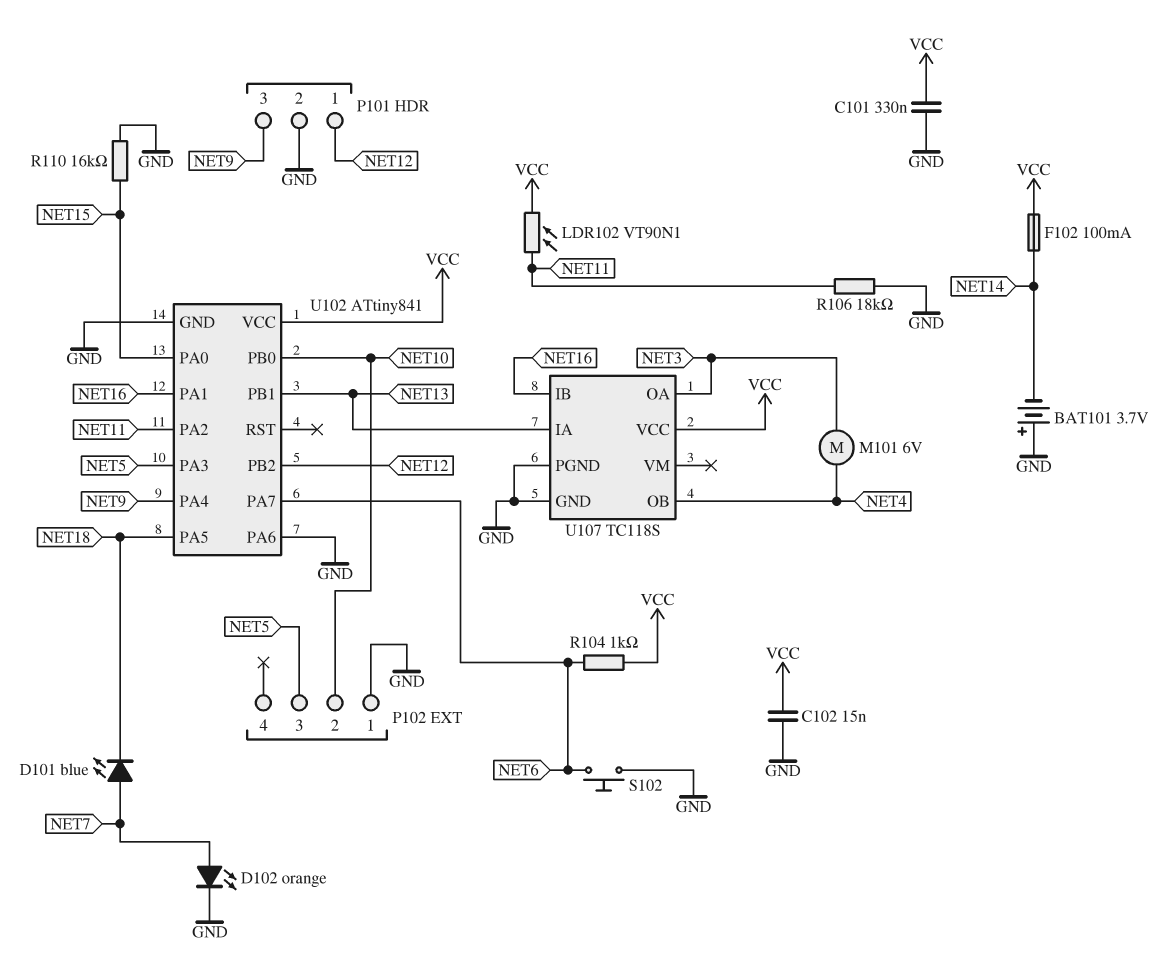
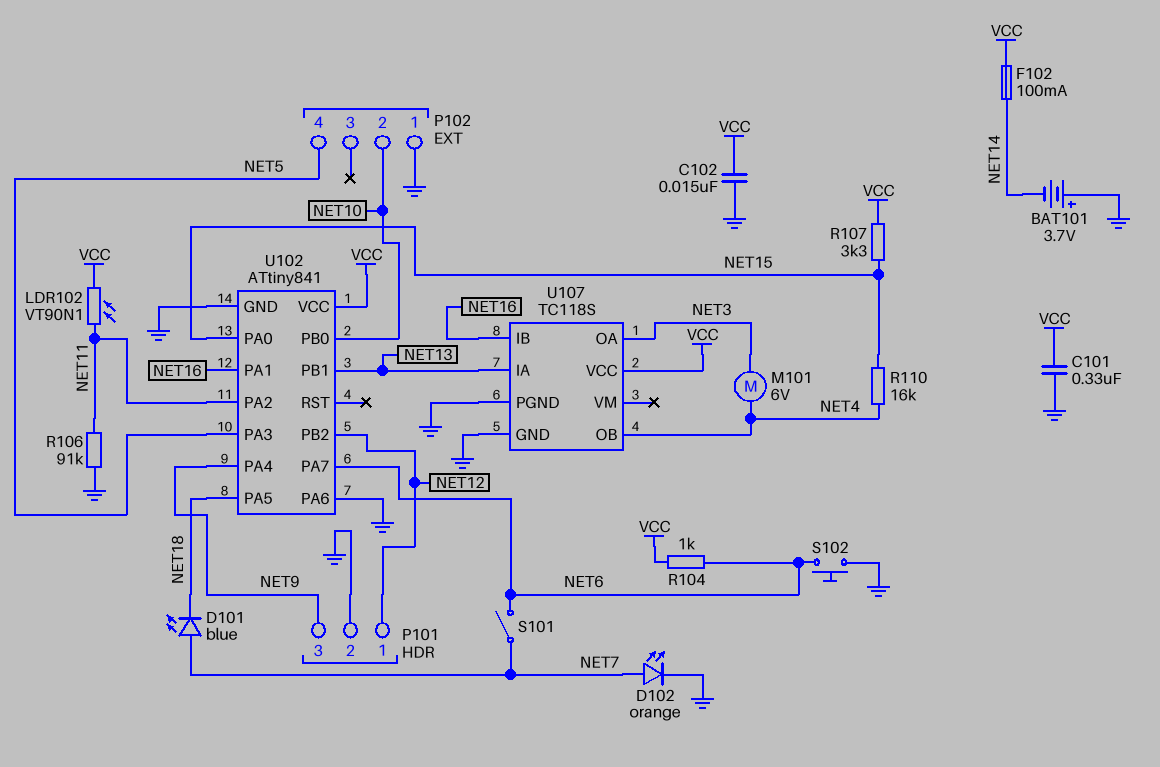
P102 pin 3: NET5 -> none
P102 pin 4: none -> NET5
R106: 18k (GND, NET11) -> 91k (GND, NET11)
R107: none -> 3.3k (NET15, VCC)
R110: 16k (GND, NET15) -> 16k (NET4, NET15)
S101: none -> switch (NET6, NET7)

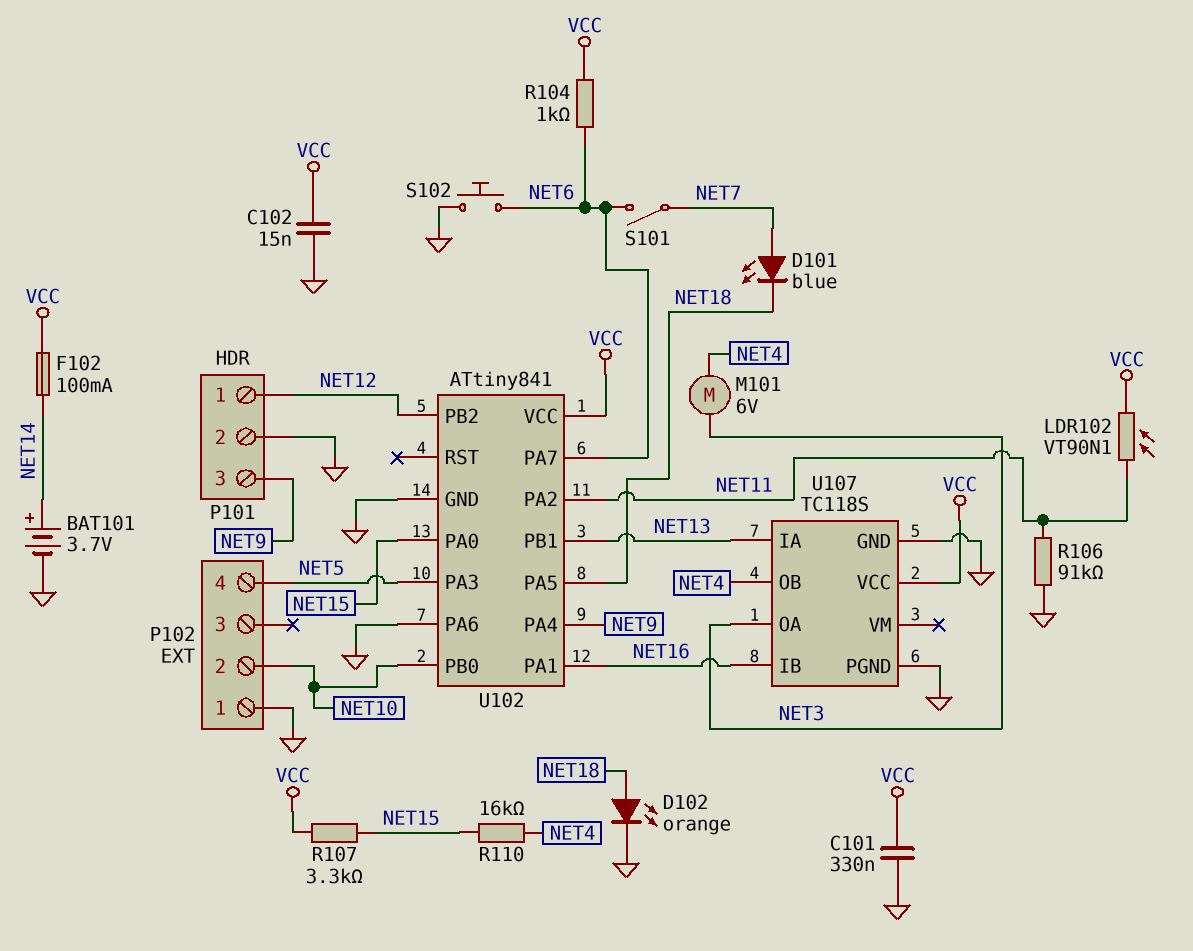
BAT101: 3.7V (plus GND, minus NET14) -> 3.7V (plus NET14, minus GND)
D102: LED orange (A NET7, K GND) -> LED orange (A NET18, K GND)

